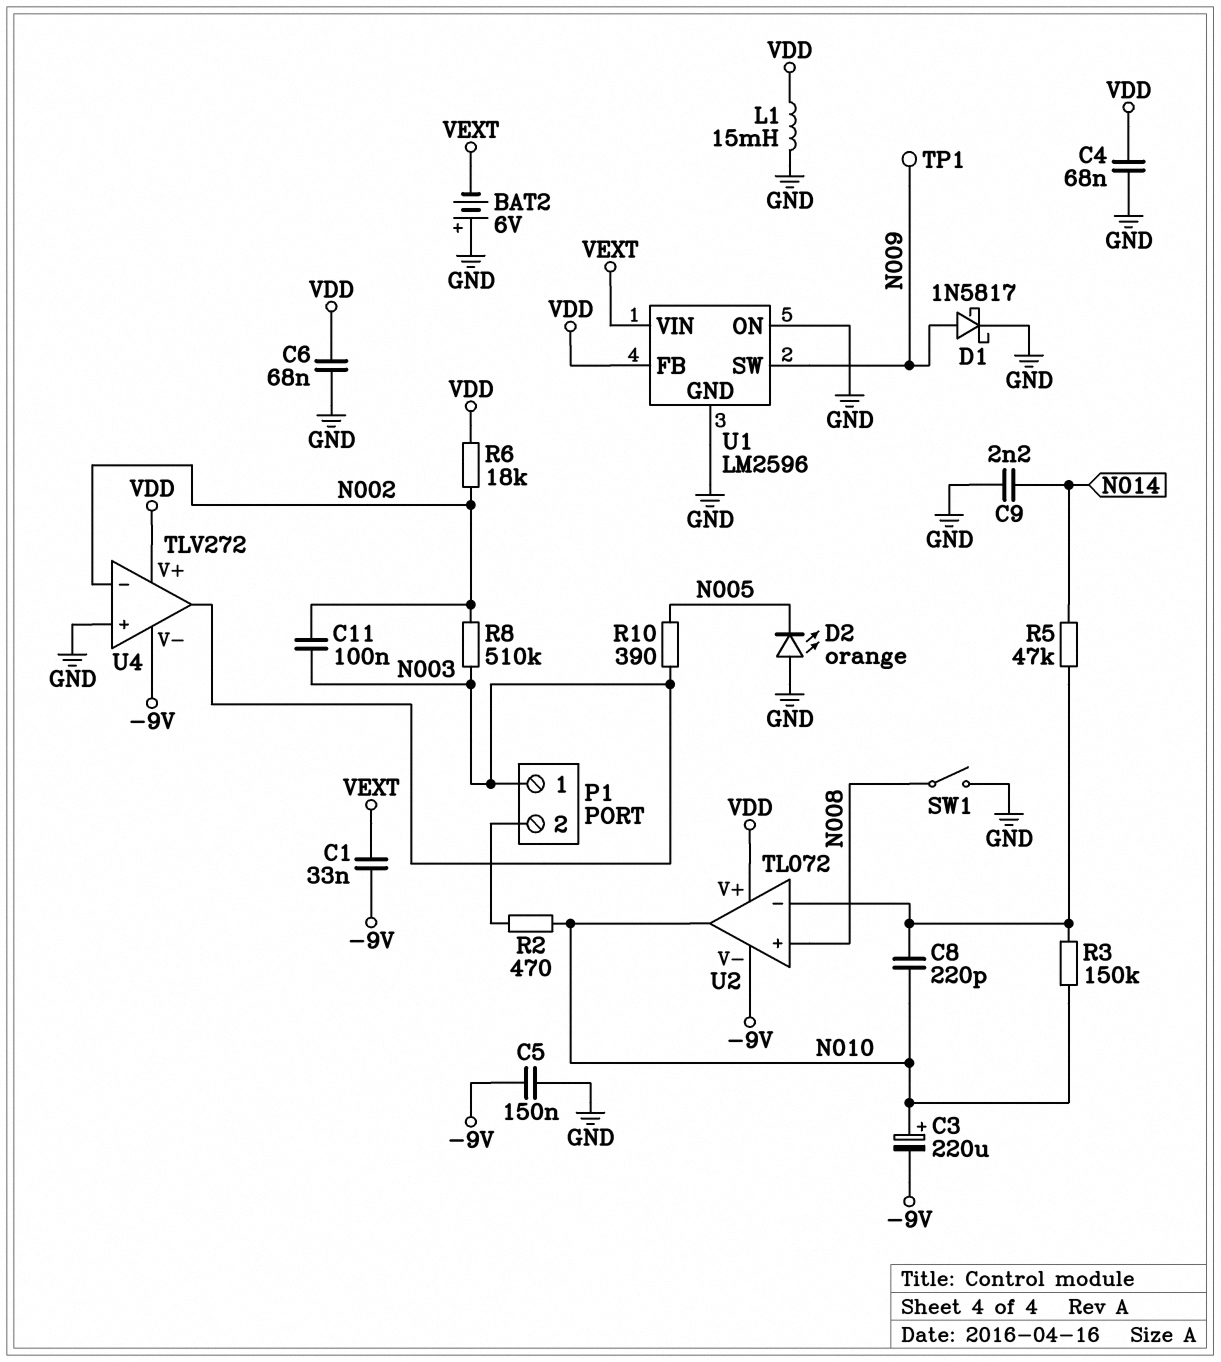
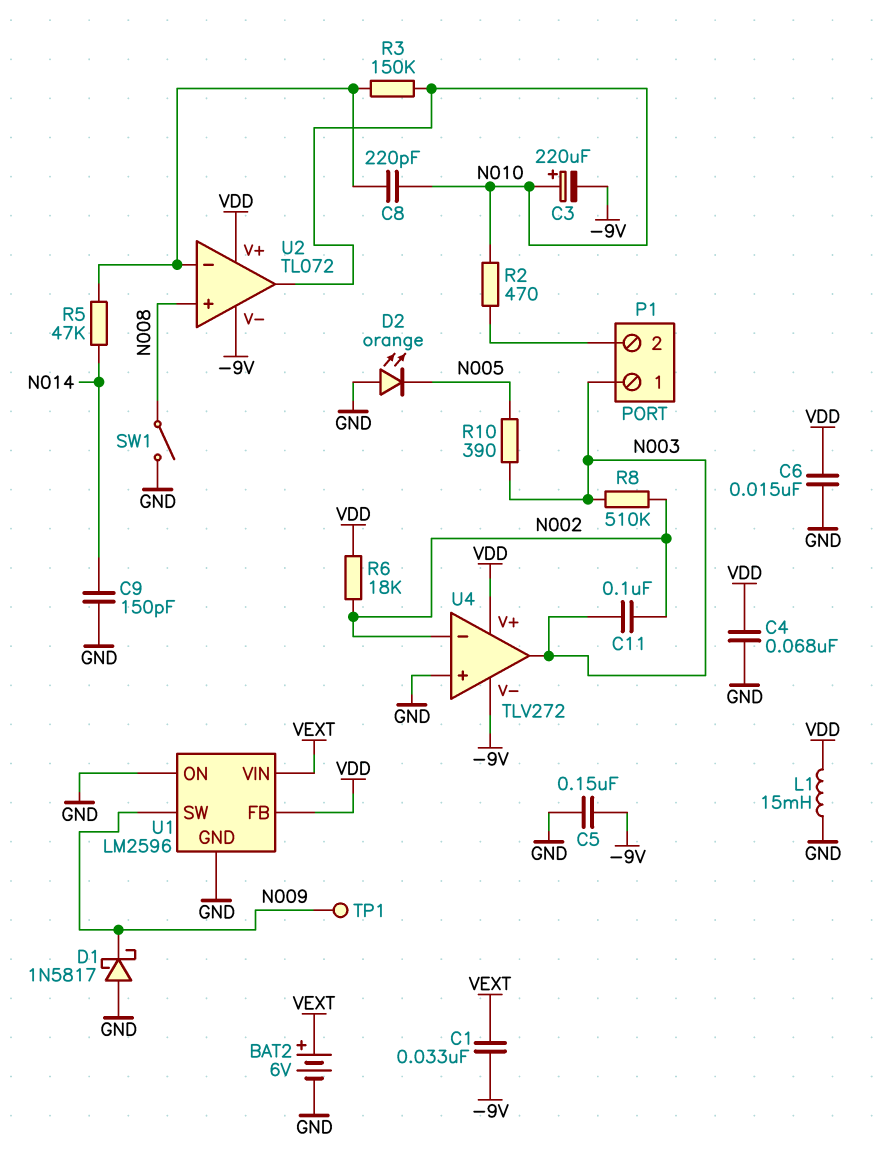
BAT2: 6V (plus GND, minus VEXT) -> 6V (plus VEXT, minus GND)
C6: 68nF (GND, VDD) -> 15nF (GND, VDD)
C9: 2.2nF (GND, N014) -> 150pF (GND, N014)
D1: schottky 1N5817 (A N009, K GND) -> schottky 1N5817 (A GND, K N009)

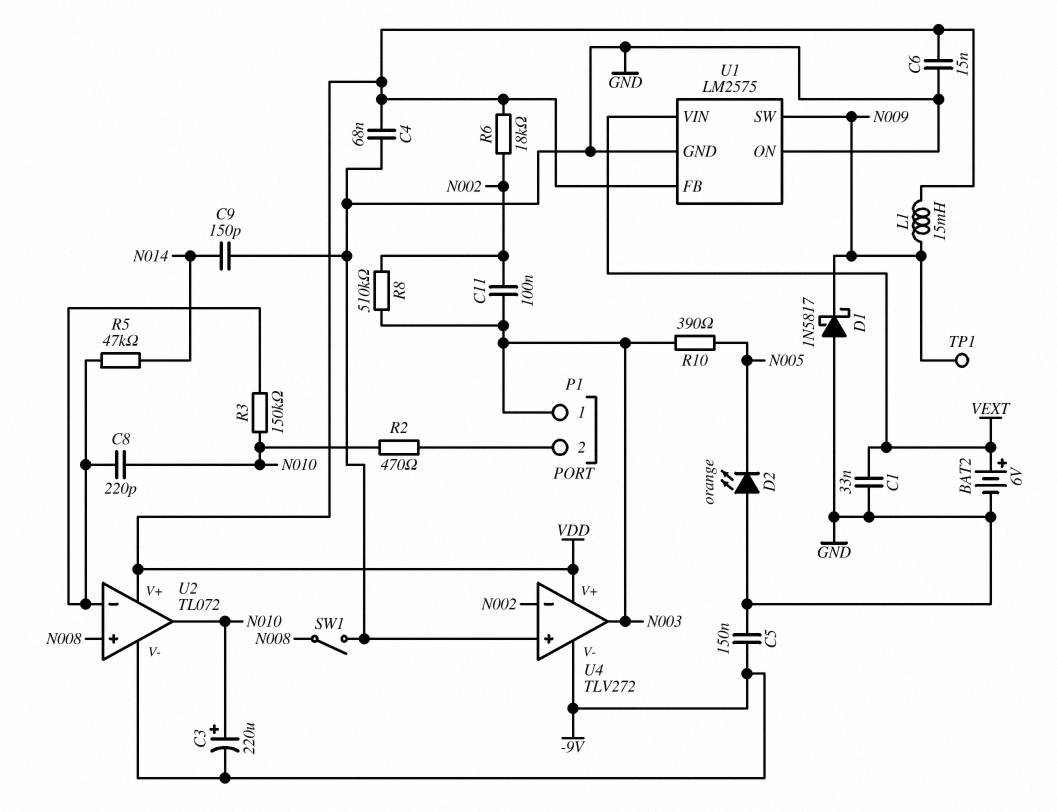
C1: 33nF (-9V, VEXT) -> 33nF (GND, VEXT)
L1: 15mH (GND, VDD) -> 15mH (N009, VDD)
U1: LM2596 -> LM2575

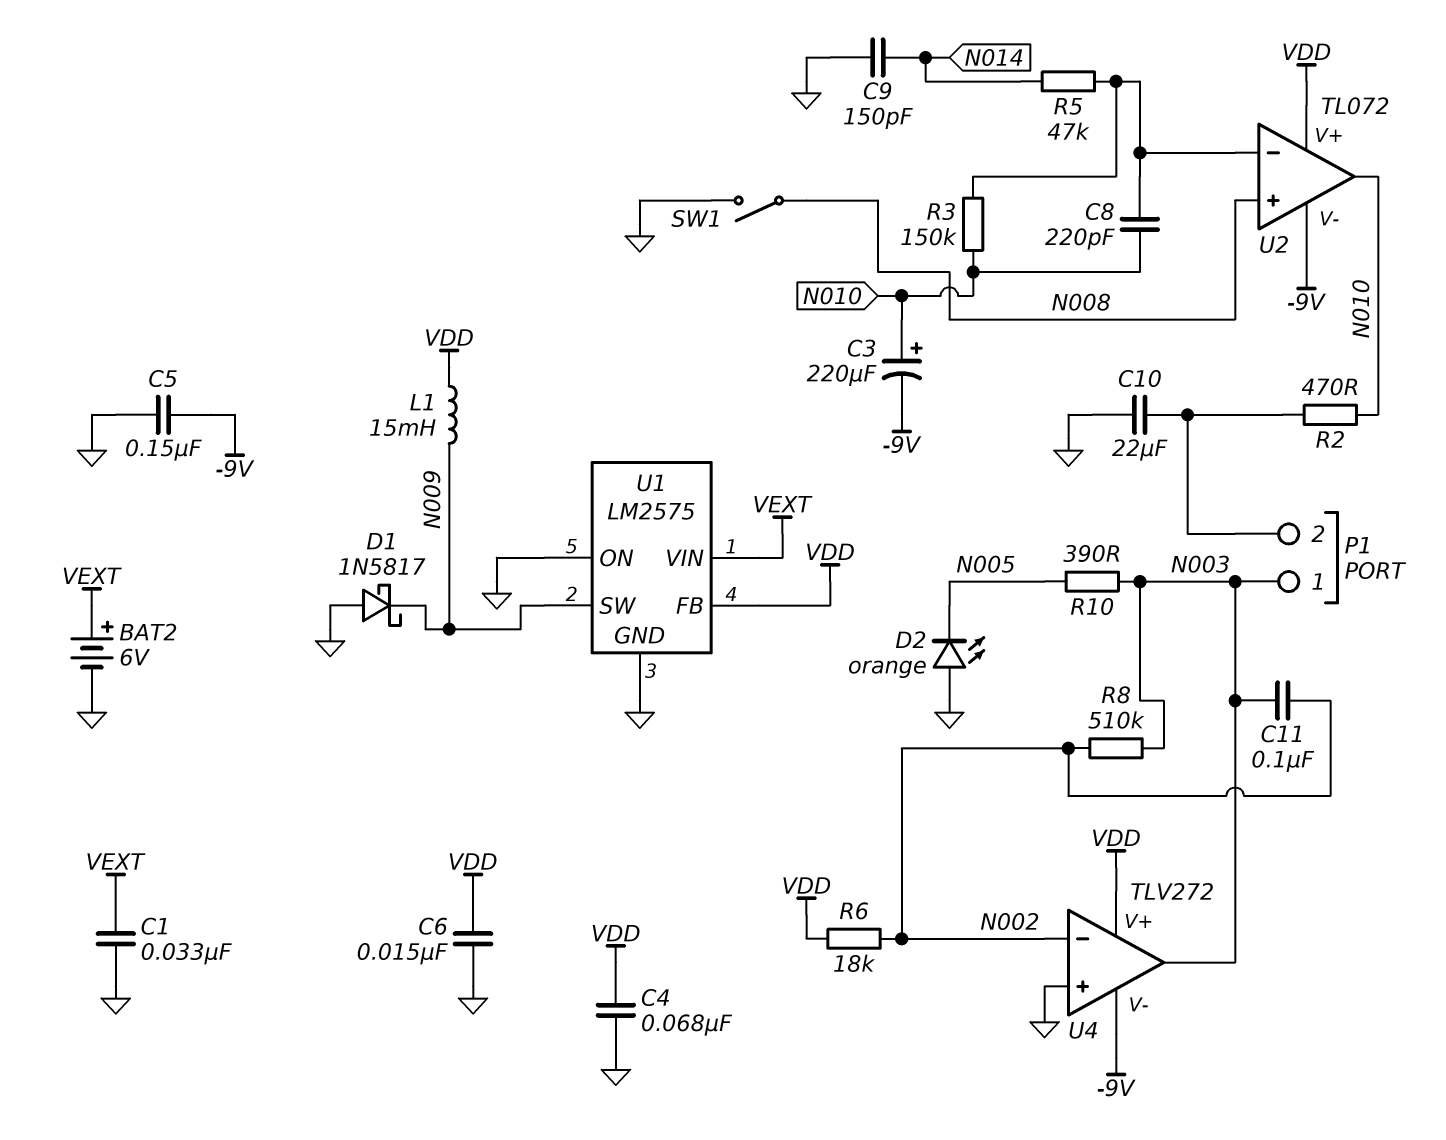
C10: none -> 22uF (GND, P1/2)
TP1: test point (N009) -> none

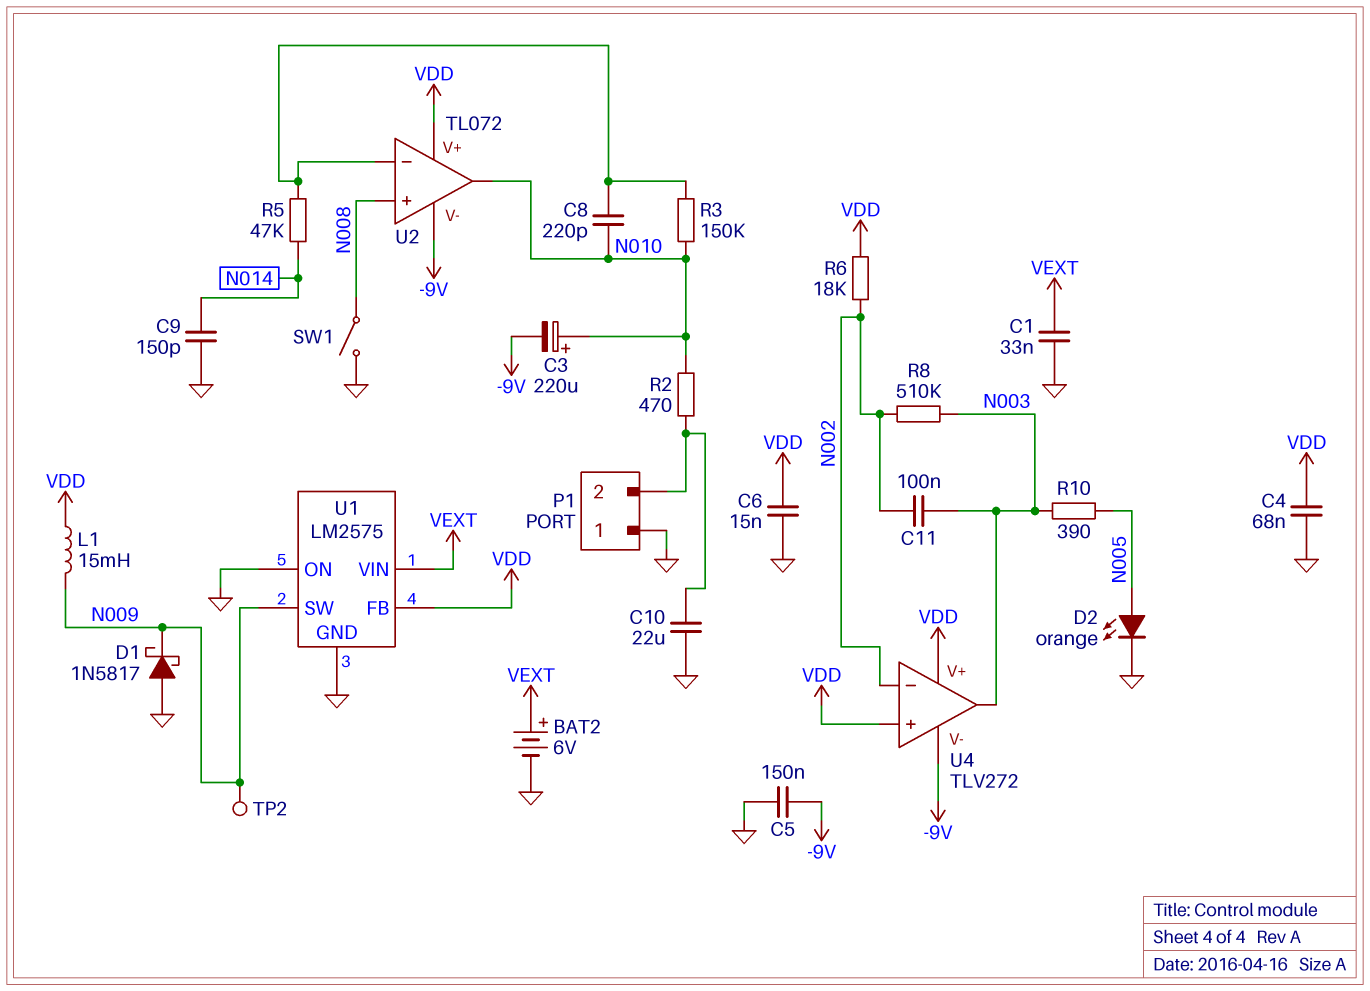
D2: LED orange (A GND, K N005) -> LED orange (A N005, K GND)
P1 pin 1: N003 -> GND
TP2: none -> test point (N009)
U4 pin in+: GND -> VDD

